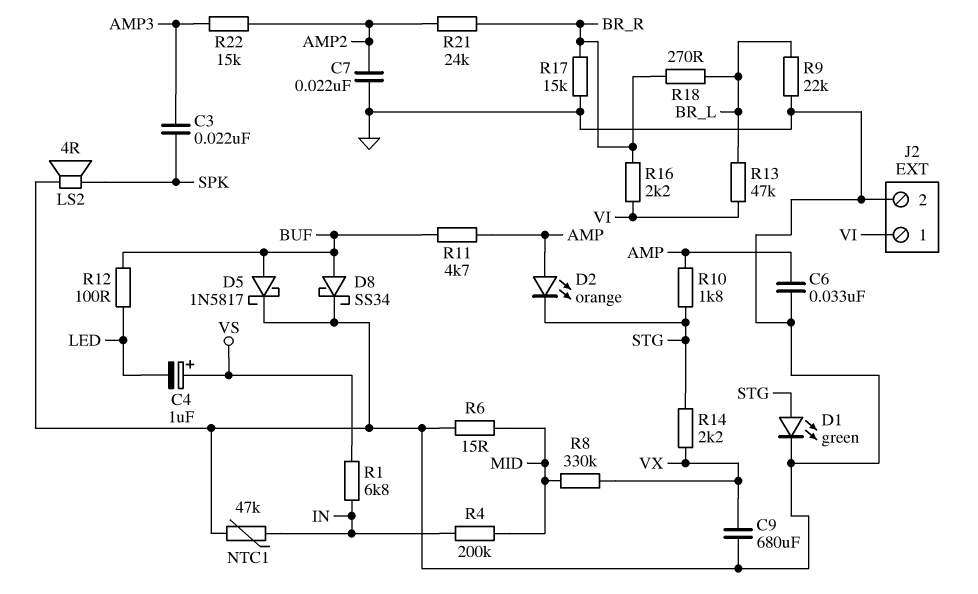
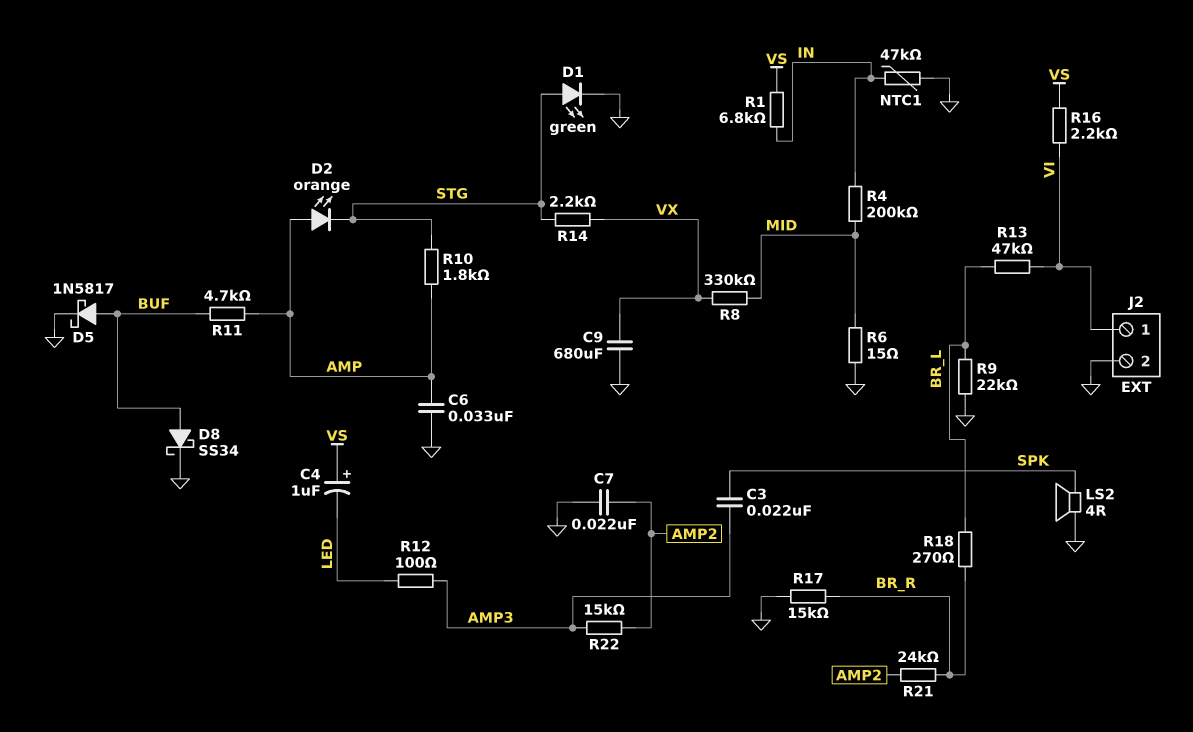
R12: 100 (BUF, LED) -> 100 (AMP3, LED)
R16: 2.2k (BR_R, VI) -> 2.2k (VI, VS)

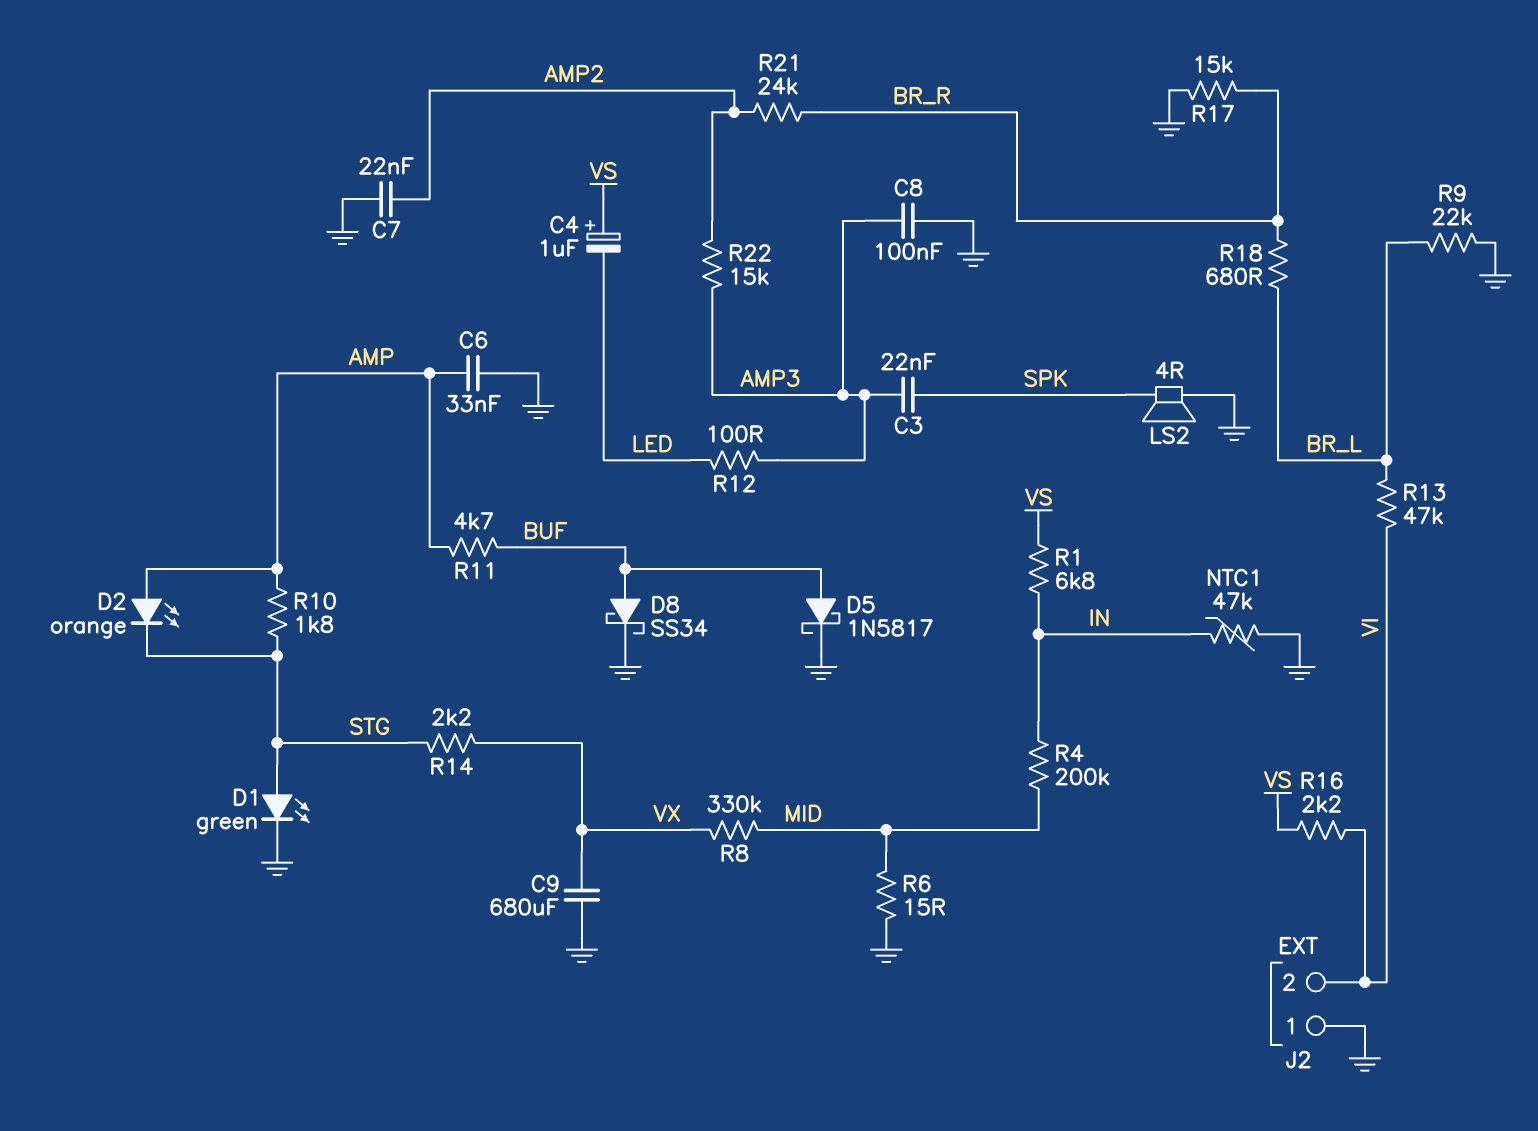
C8: none -> 100nF (AMP3, GND)
J2 pin 1: VI -> GND
J2 pin 2: GND -> VI
R18: 270 (BR_L, BR_R) -> 680 (BR_L, BR_R)

